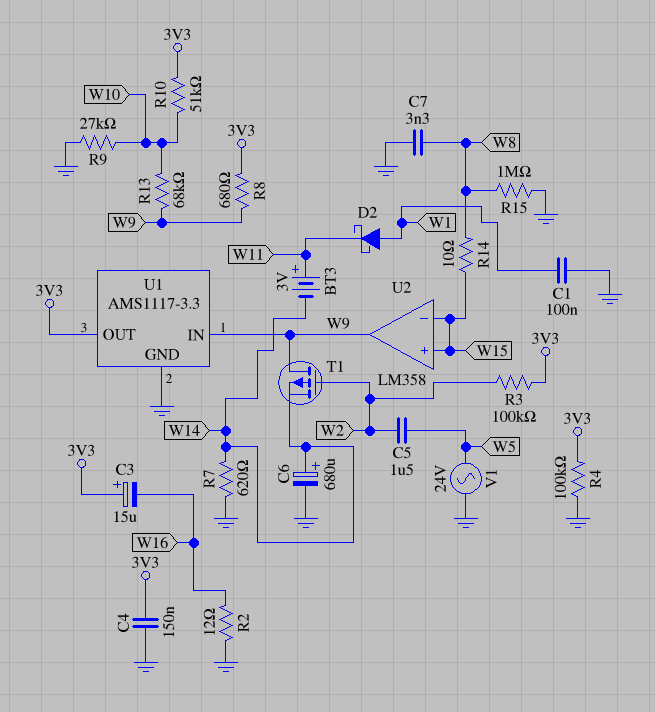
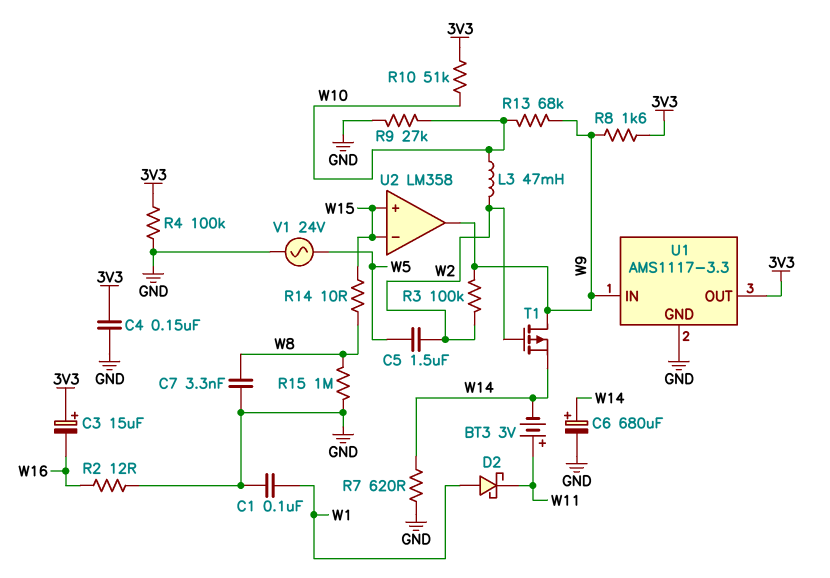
L3: none -> 47mH (W2, W10)
R3: 100k (3V3, W2) -> 100k (W2, W9)
R8: 680 (3V3, W9) -> 1.6k (3V3, W9)

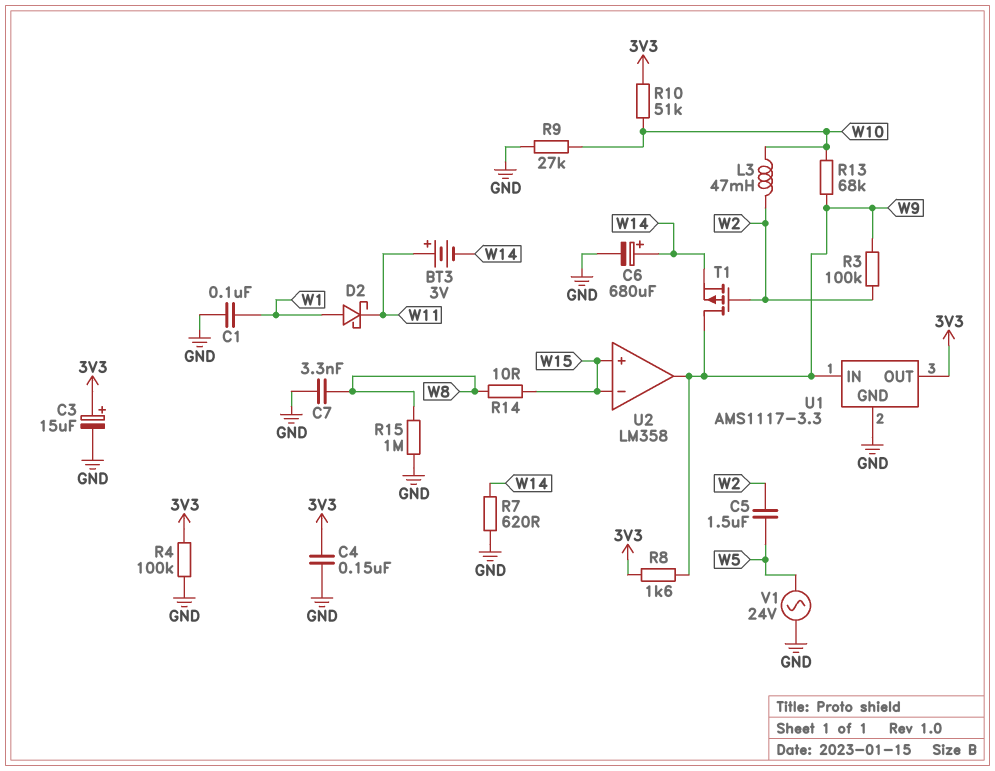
C3: 15uF (plus 3V3, minus W16) -> 15uF (plus 3V3, minus GND)
R2: 12 (GND, W16) -> none

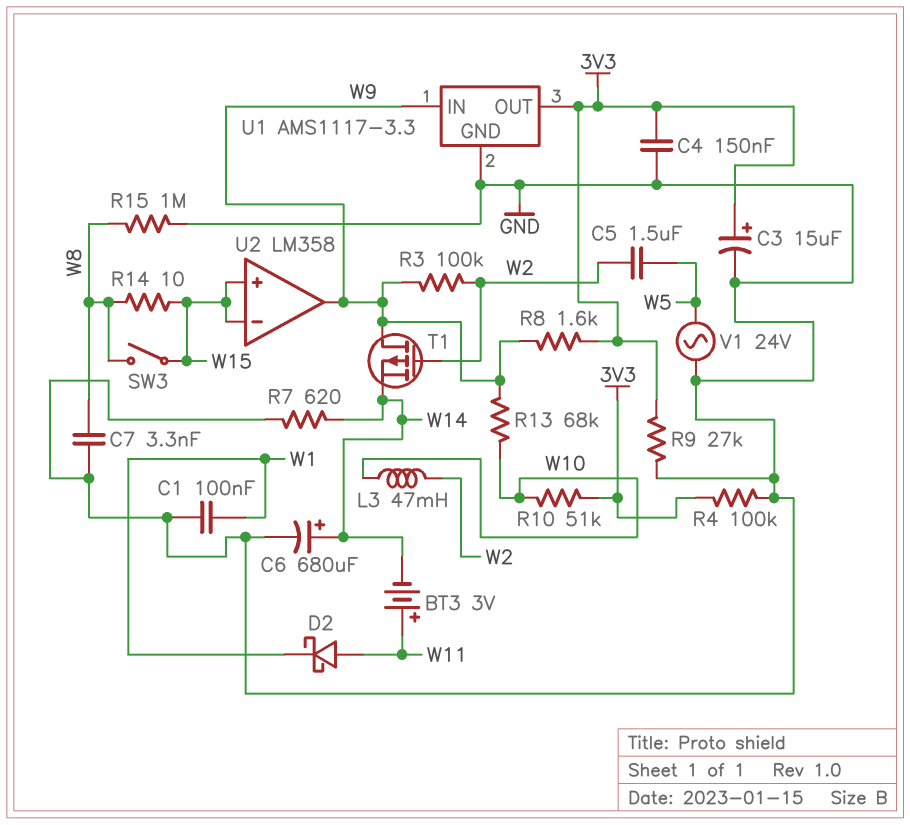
D2: schottky (A W1, K W11) -> schottky (A W11, K W1)
R9: 27k (GND, W10) -> 27k (3V3, GND)
SW3: none -> switch (W8, W15)

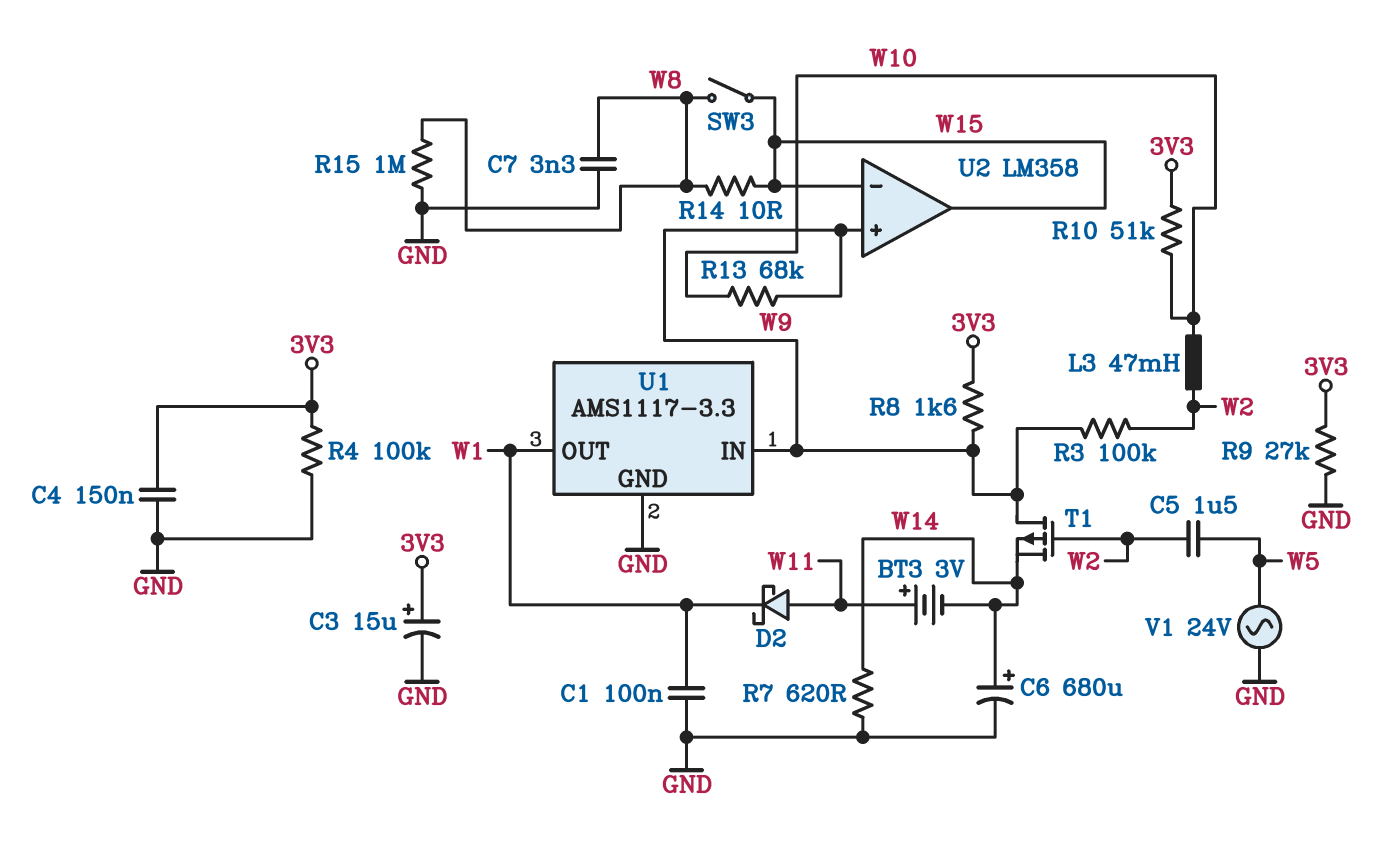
U1 pin OUT: 3V3 -> W1
U2 pin in+: W15 -> W9
U2 pin out: W9 -> W15

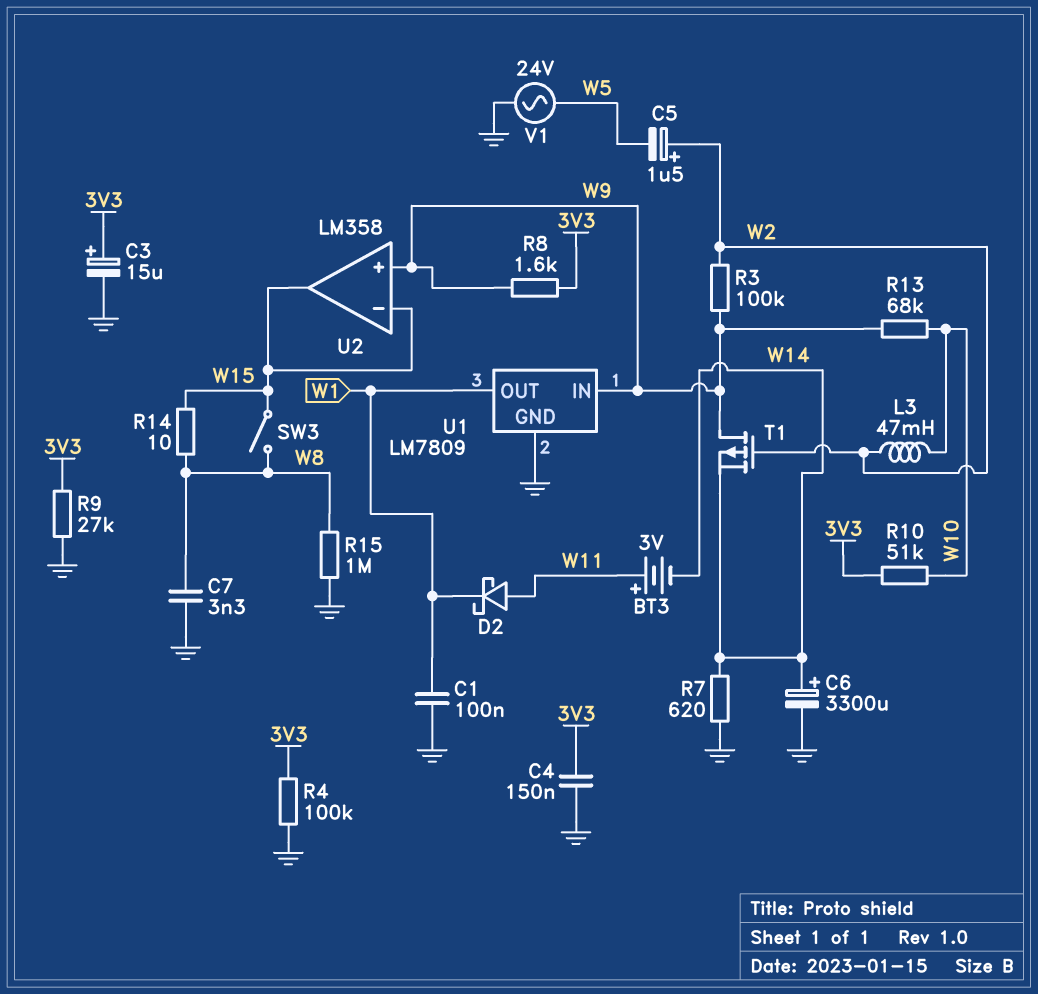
C5: 1.5uF (W2, W5) -> 1.5uF (plus W2, minus W5)
C6: 680uF (plus W14, minus GND) -> 3300uF (plus W14, minus GND)
U1: AMS1117-3.3 -> LM7809

